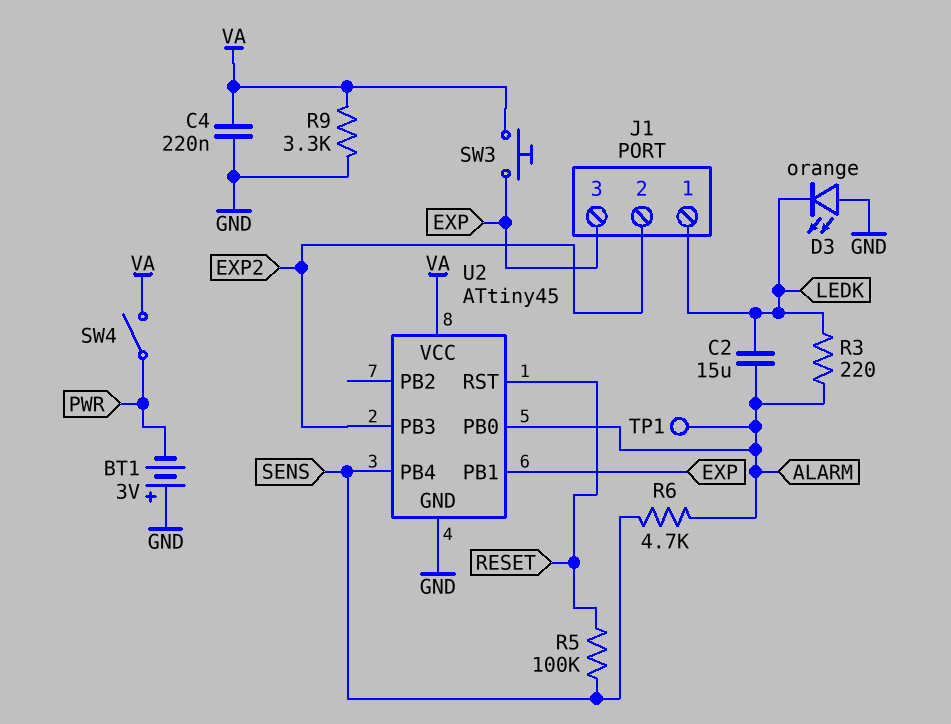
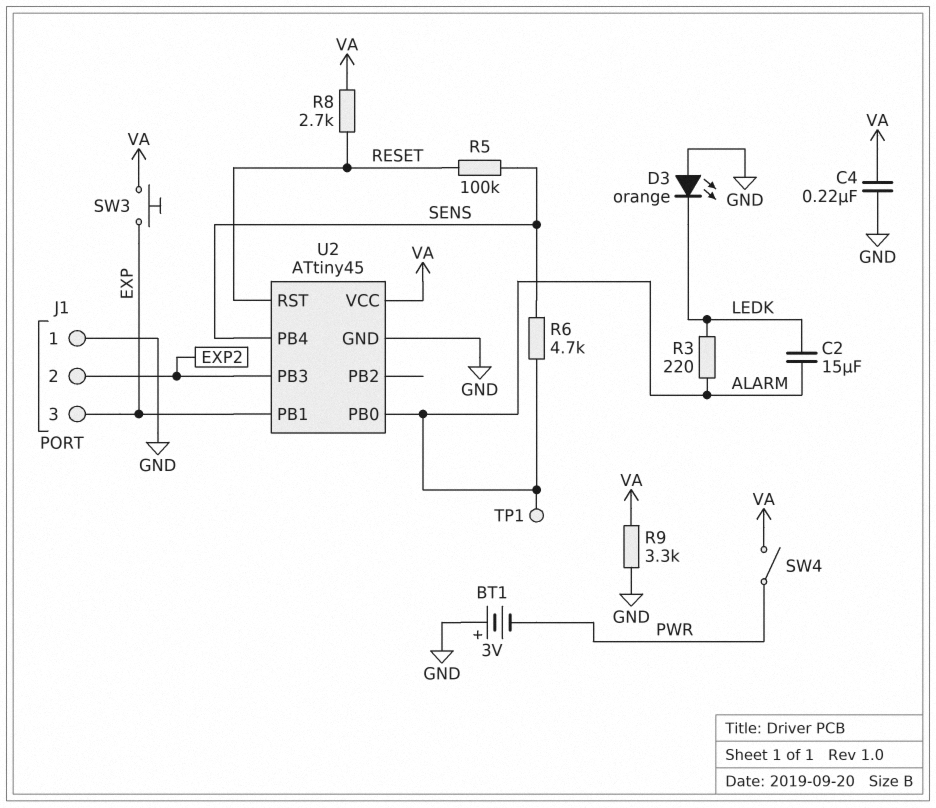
J1 pin 1: LEDK -> GND
R8: none -> 2.7k (RESET, VA)

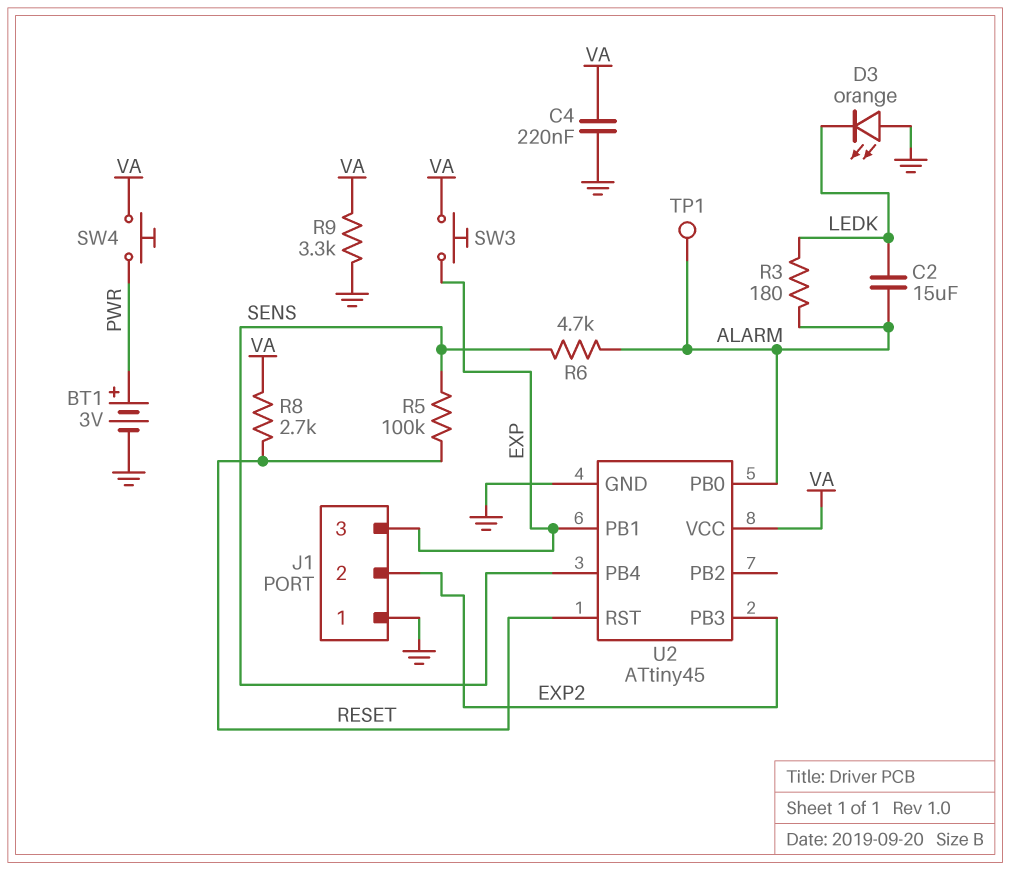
BT1: 3V (plus GND, minus PWR) -> 3V (plus PWR, minus GND)
R3: 220 (ALARM, LEDK) -> 180 (ALARM, LEDK)
SW4: switch (PWR, VA) -> button (PWR, VA)

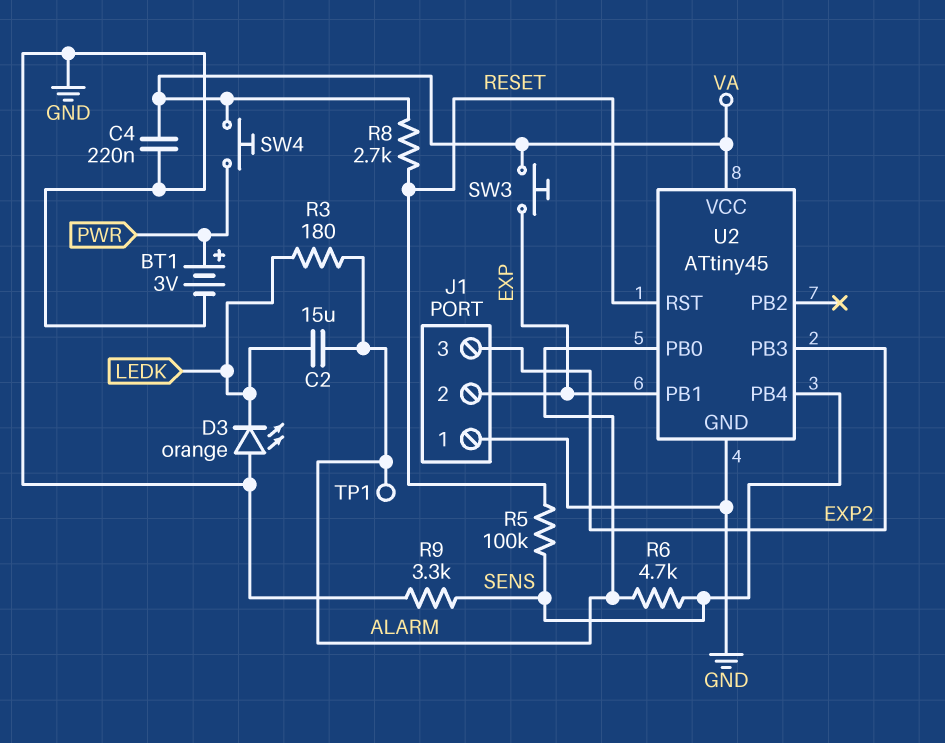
J1 pin 2: EXP2 -> EXP
J1 pin 3: EXP -> EXP2
R9: 3.3k (GND, VA) -> 3.3k (GND, SENS)

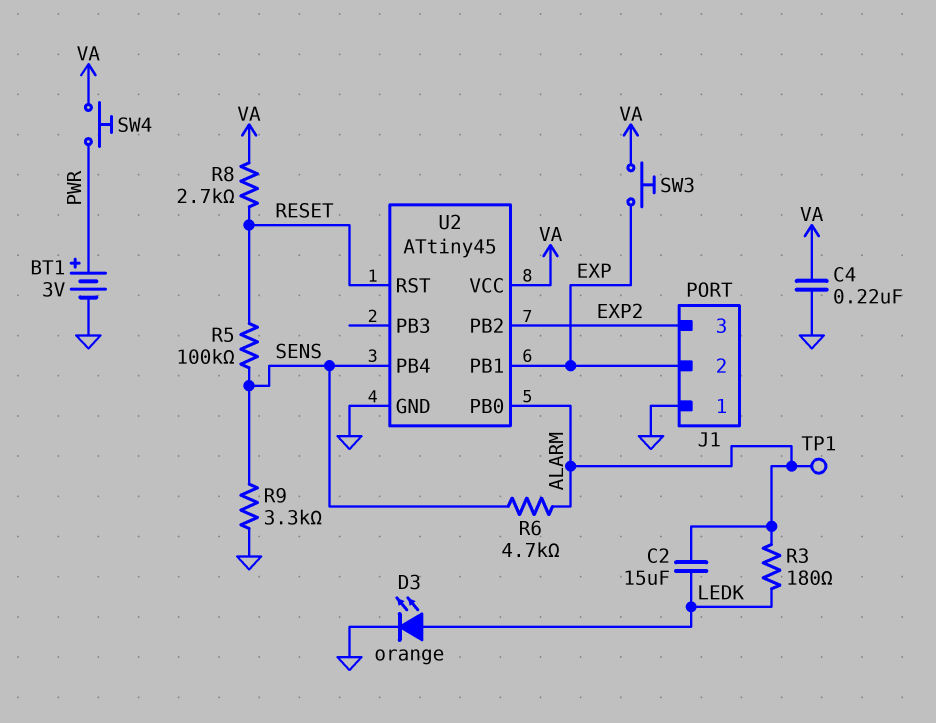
D3: LED orange (A GND, K LEDK) -> LED orange (A LEDK, K GND)
U2 pin PB2: none -> EXP2
U2 pin PB3: EXP2 -> none

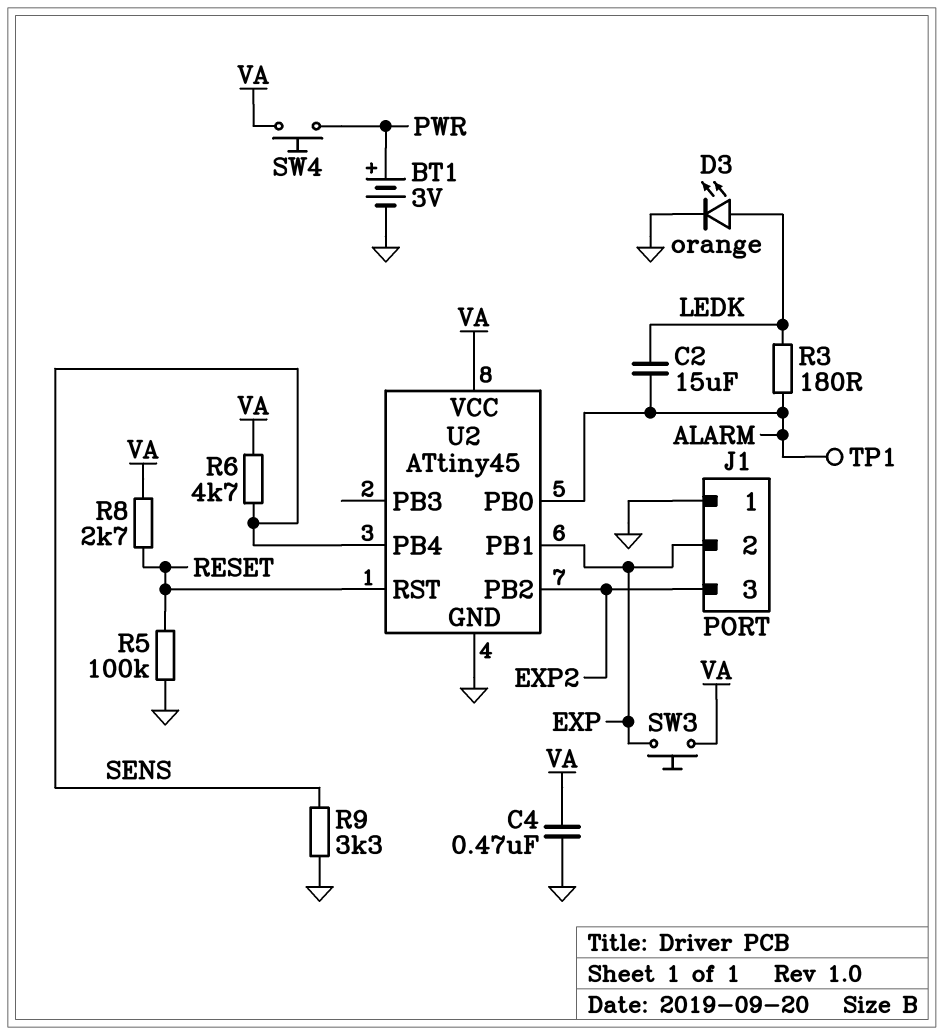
C4: 220nF (GND, VA) -> 470nF (GND, VA)
R5: 100k (RESET, SENS) -> 100k (GND, RESET)
R6: 4.7k (ALARM, SENS) -> 4.7k (SENS, VA)

